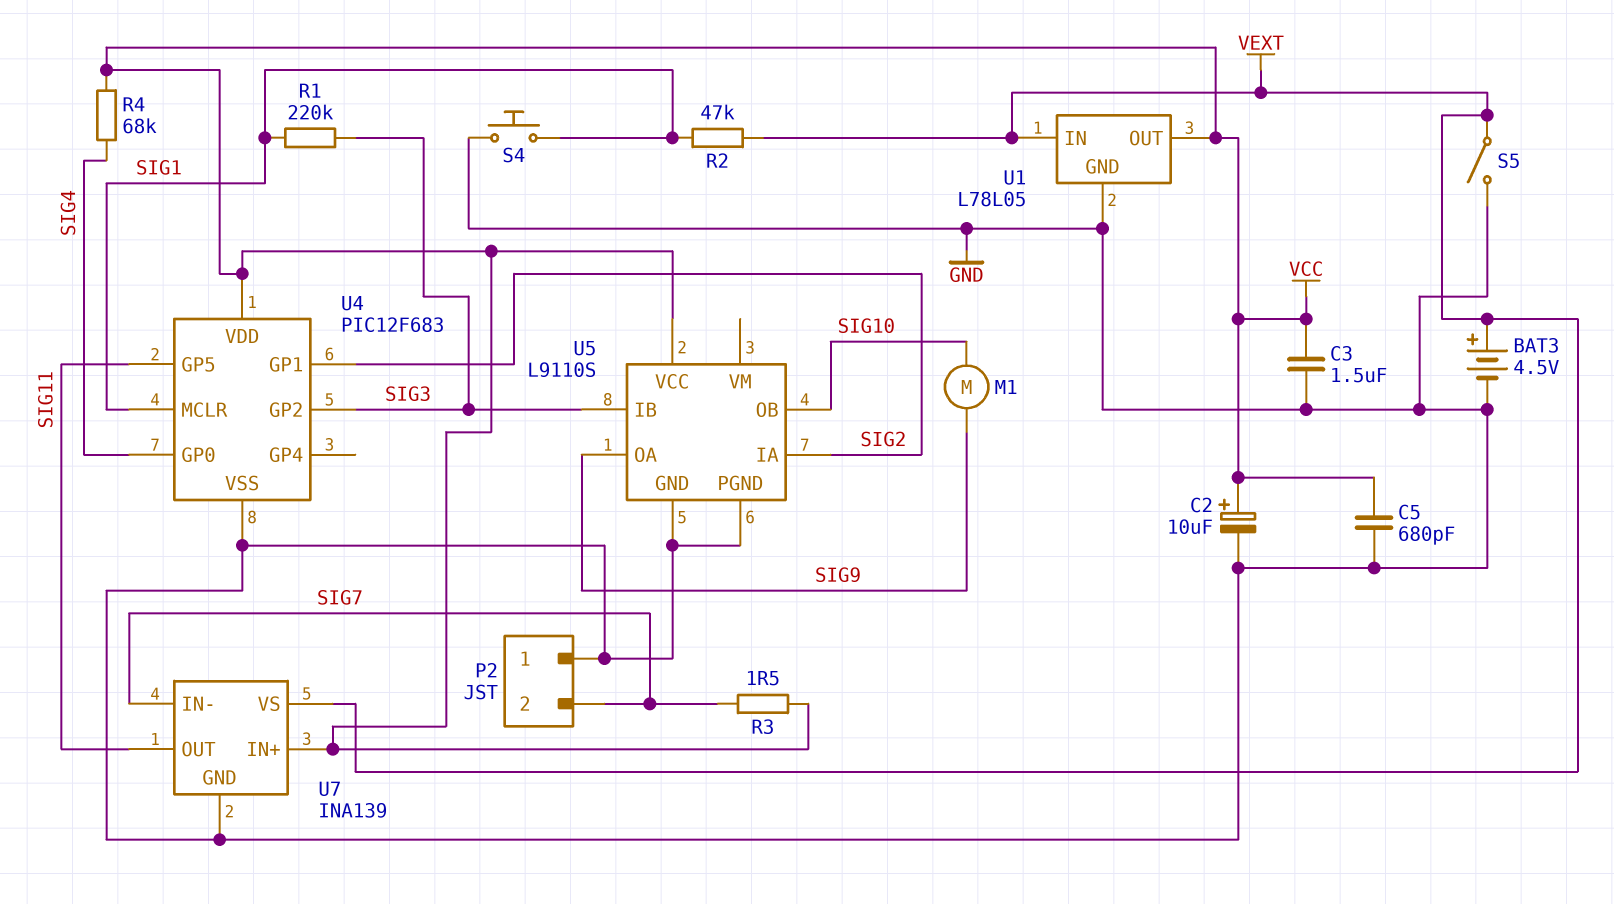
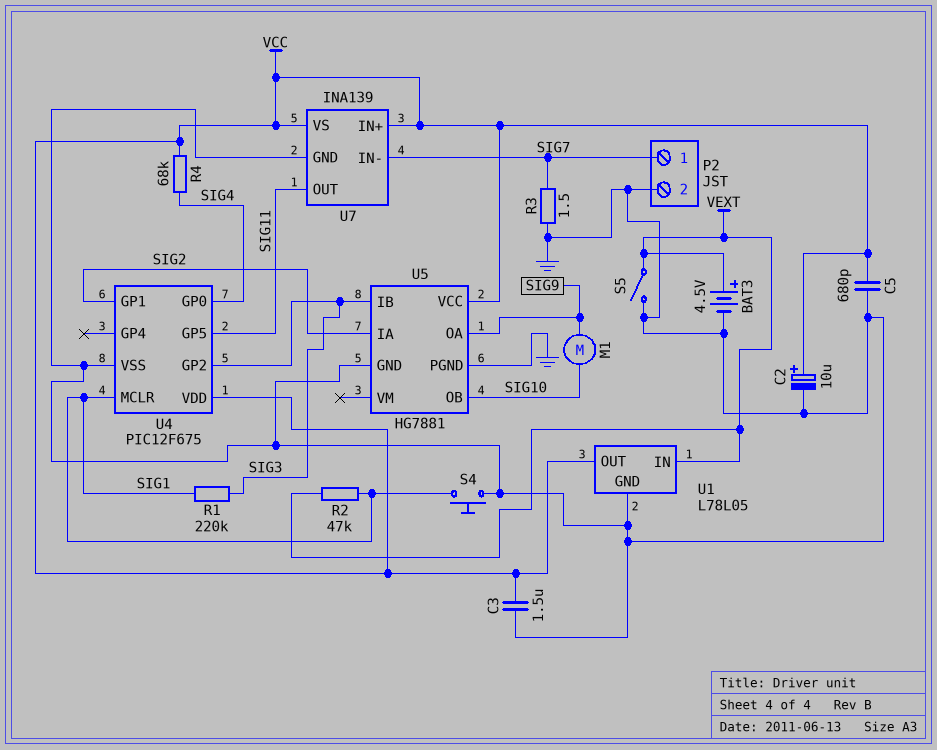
P2 pin 1: GND -> SIG7
P2 pin 2: SIG7 -> GND
R3: 1.5 (SIG7, VCC) -> 1.5 (GND, SIG7)
U4: PIC12F683 -> PIC12F675
U5: L9110S -> HG7881
U7 pin VS: VEXT -> VCC

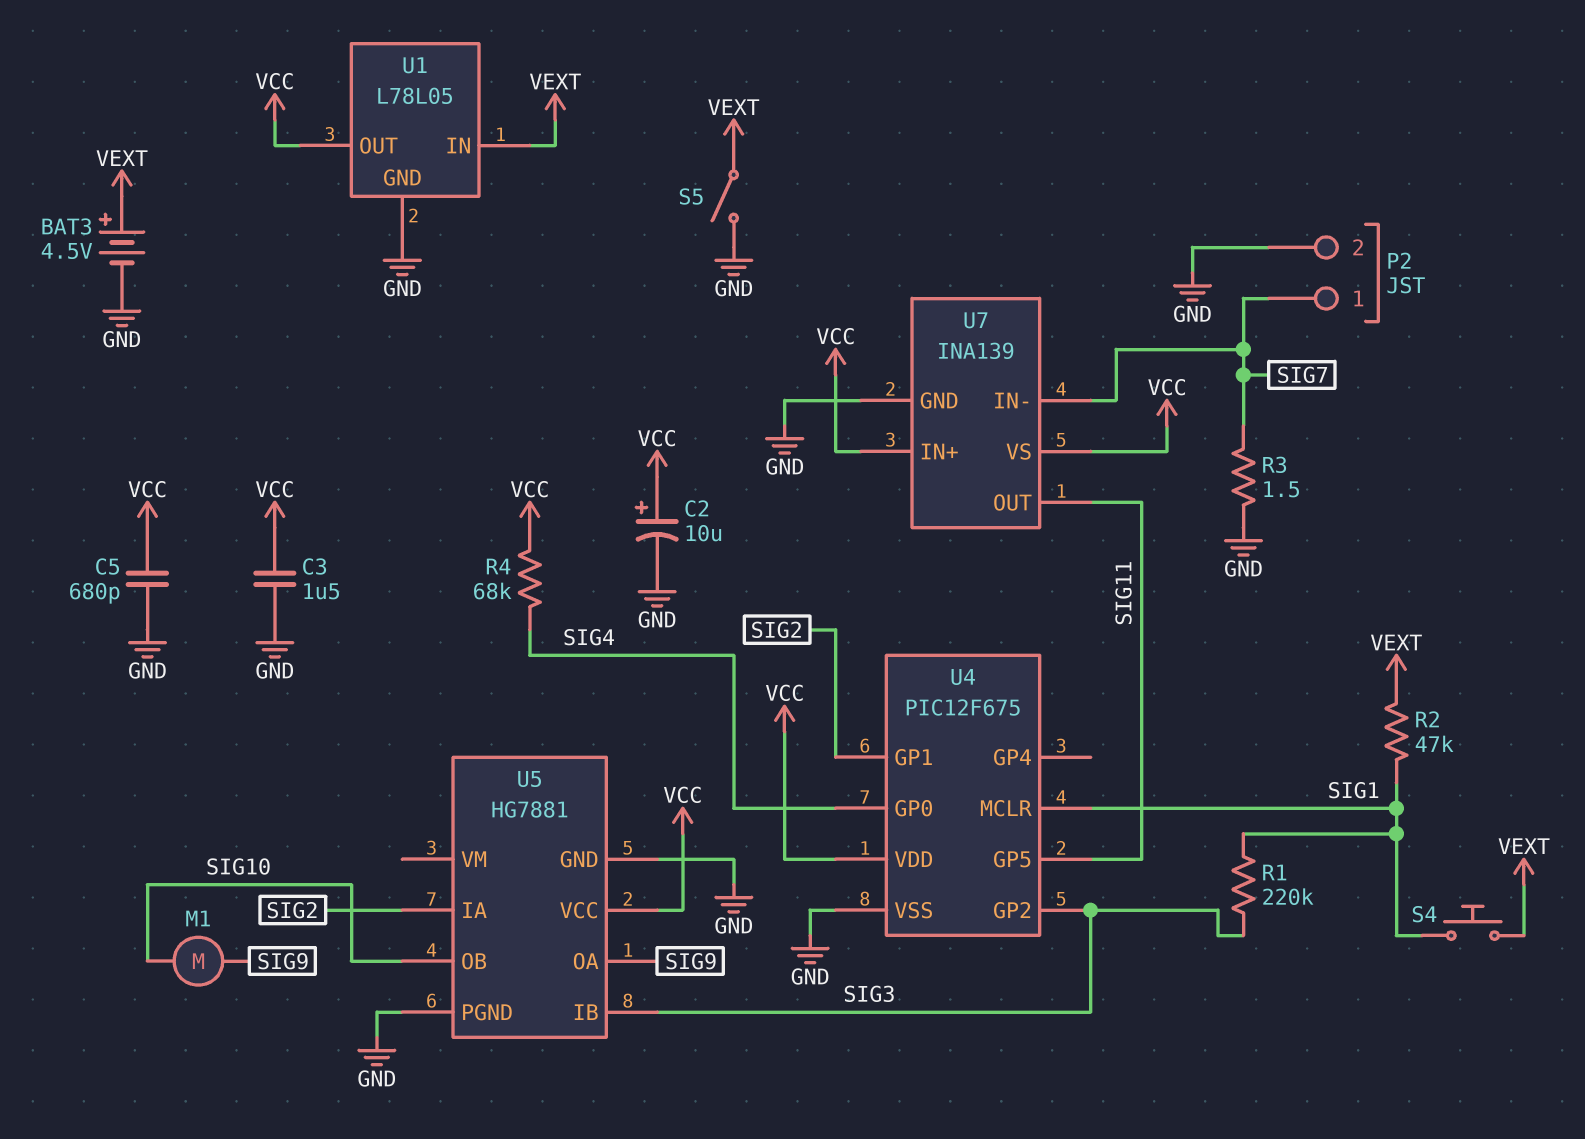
S4: button (GND, SIG1) -> button (SIG1, VEXT)

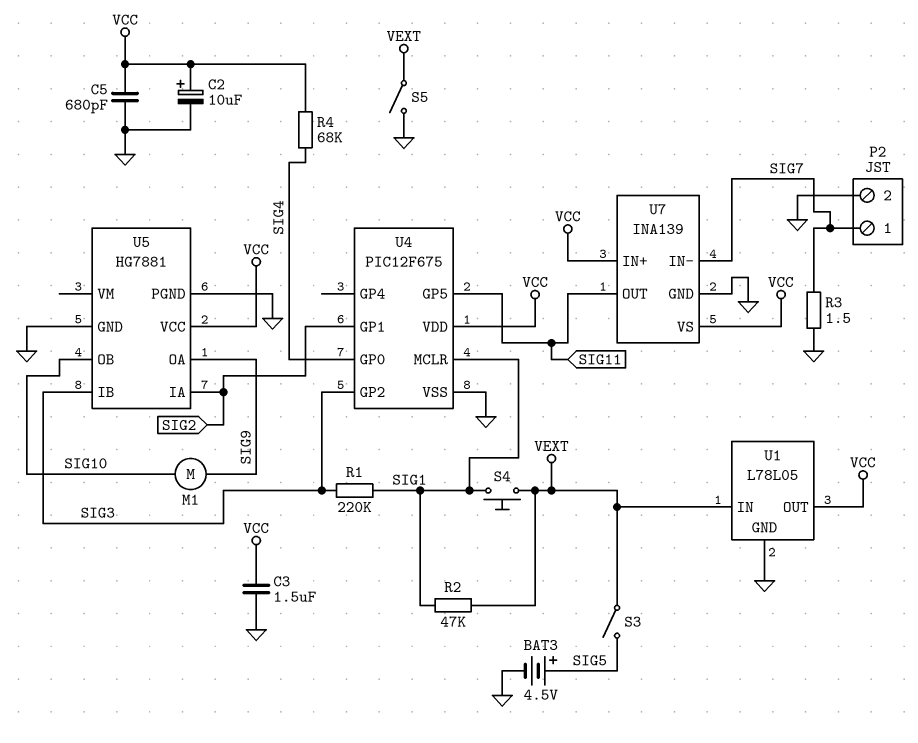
BAT3: 4.5V (plus VEXT, minus GND) -> 4.5V (plus SIG5, minus GND)
S3: none -> switch (SIG5, VEXT)

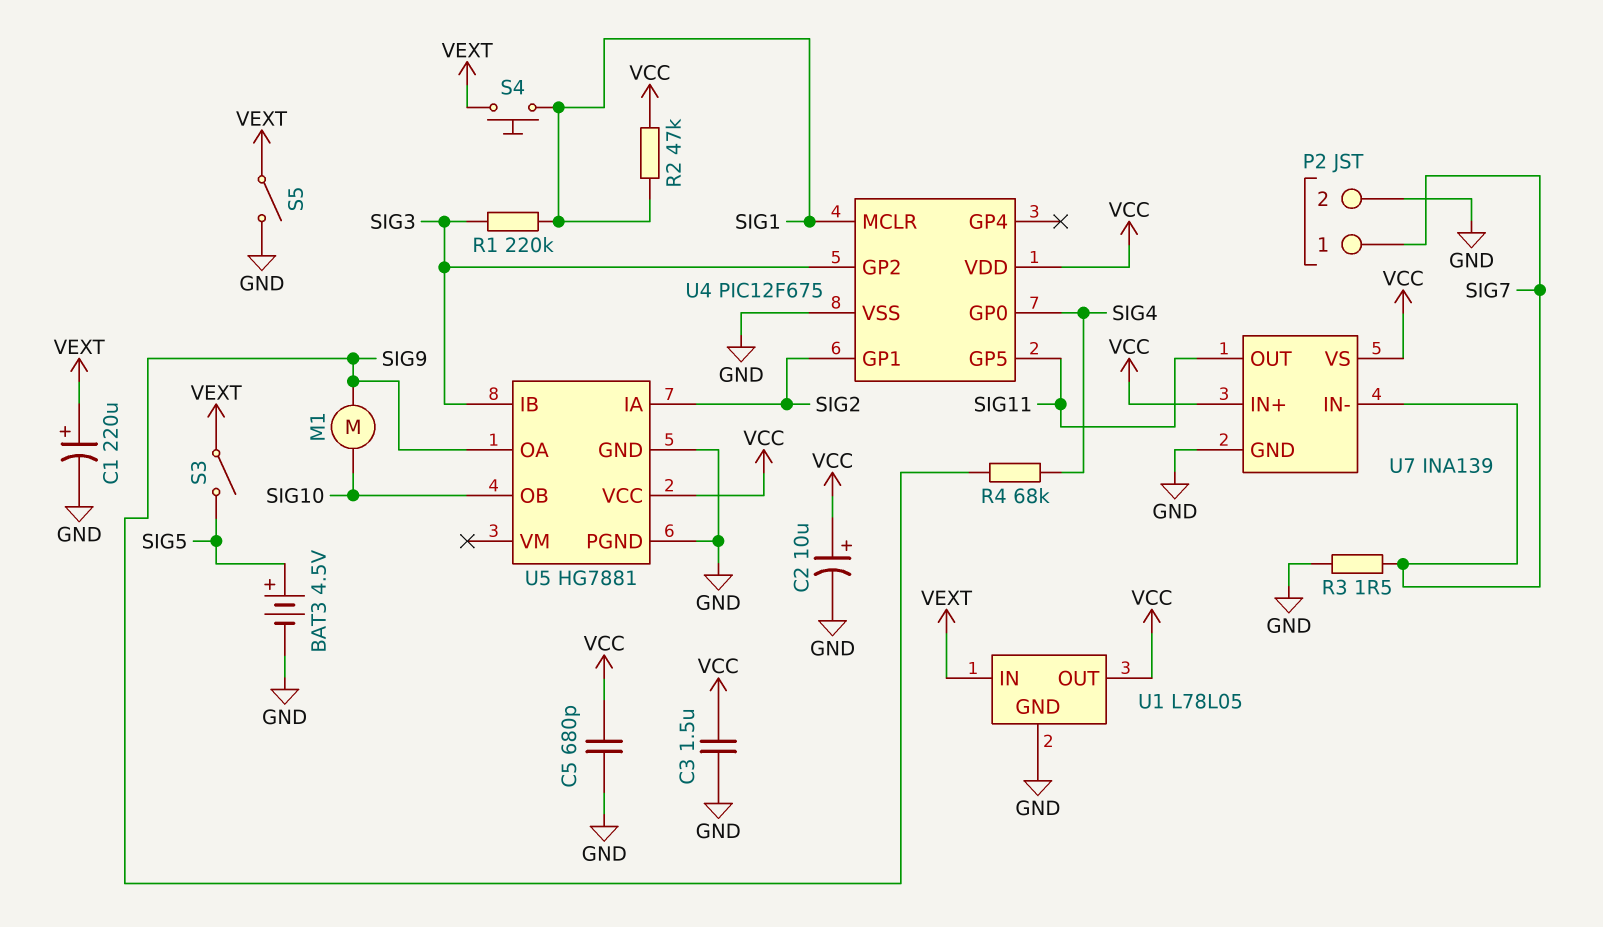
C1: none -> 220uF (plus VEXT, minus GND)
R2: 47k (SIG1, VEXT) -> 47k (SIG1, VCC)
R4: 68k (SIG4, VCC) -> 68k (SIG4, SIG9)

